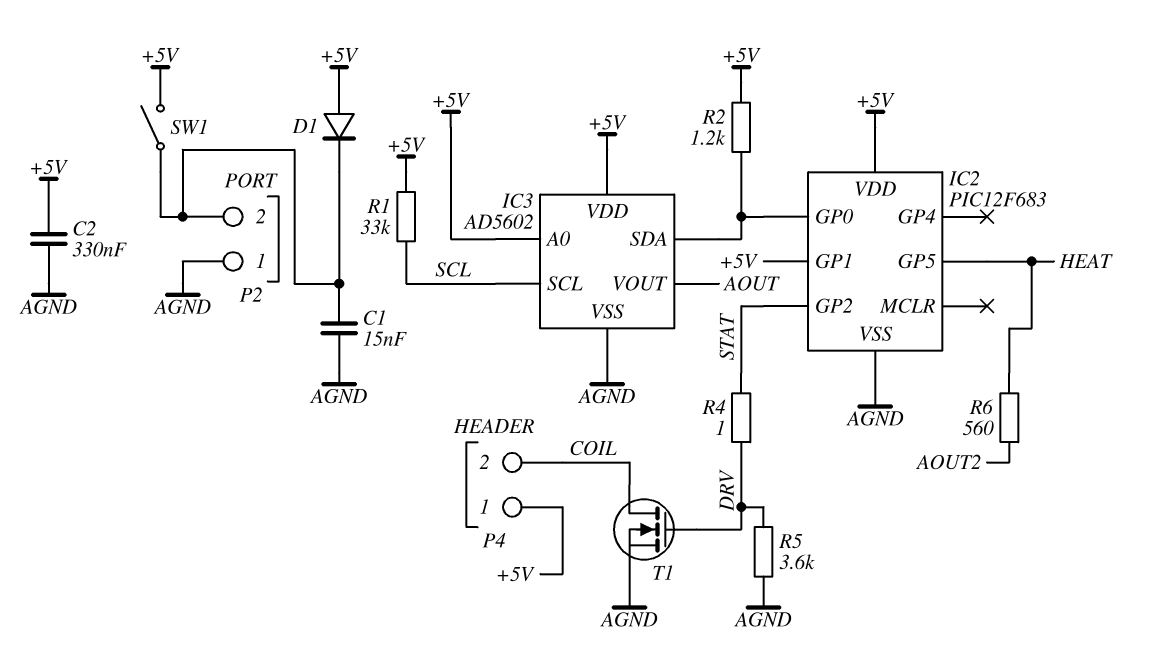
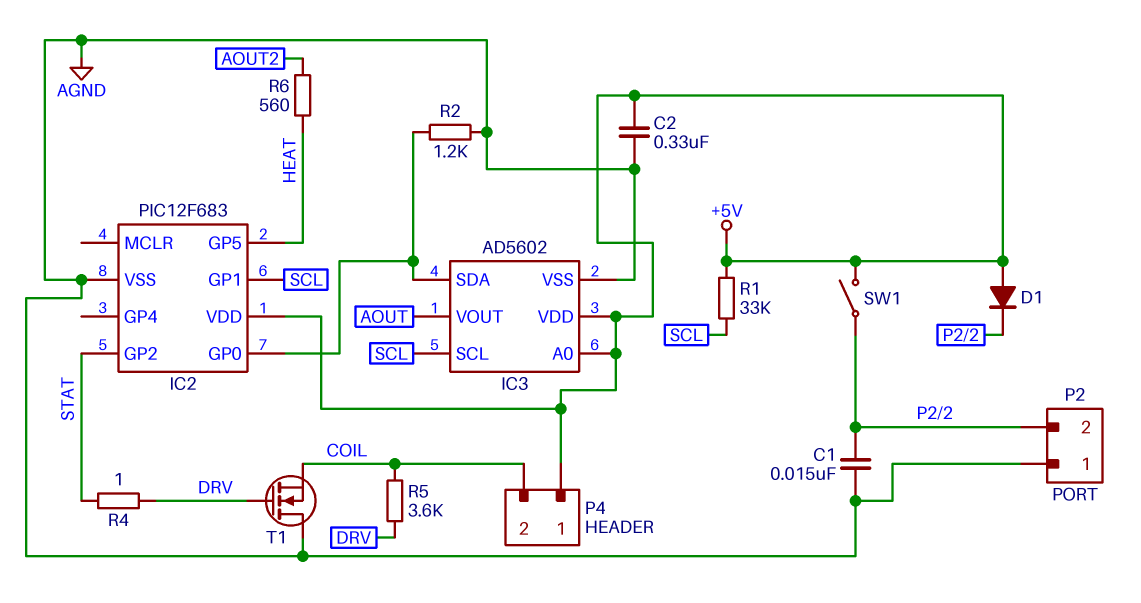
IC2 pin GP1: +5V -> SCL
R2: 1.2k (+5V, IC2/GP0) -> 1.2k (AGND, IC2/GP0)
R5: 3.6k (AGND, DRV) -> 3.6k (COIL, DRV)
T1: NMOS (G DRV, D COIL, S AGND) -> NMOS (G DRV, D AGND, S COIL)

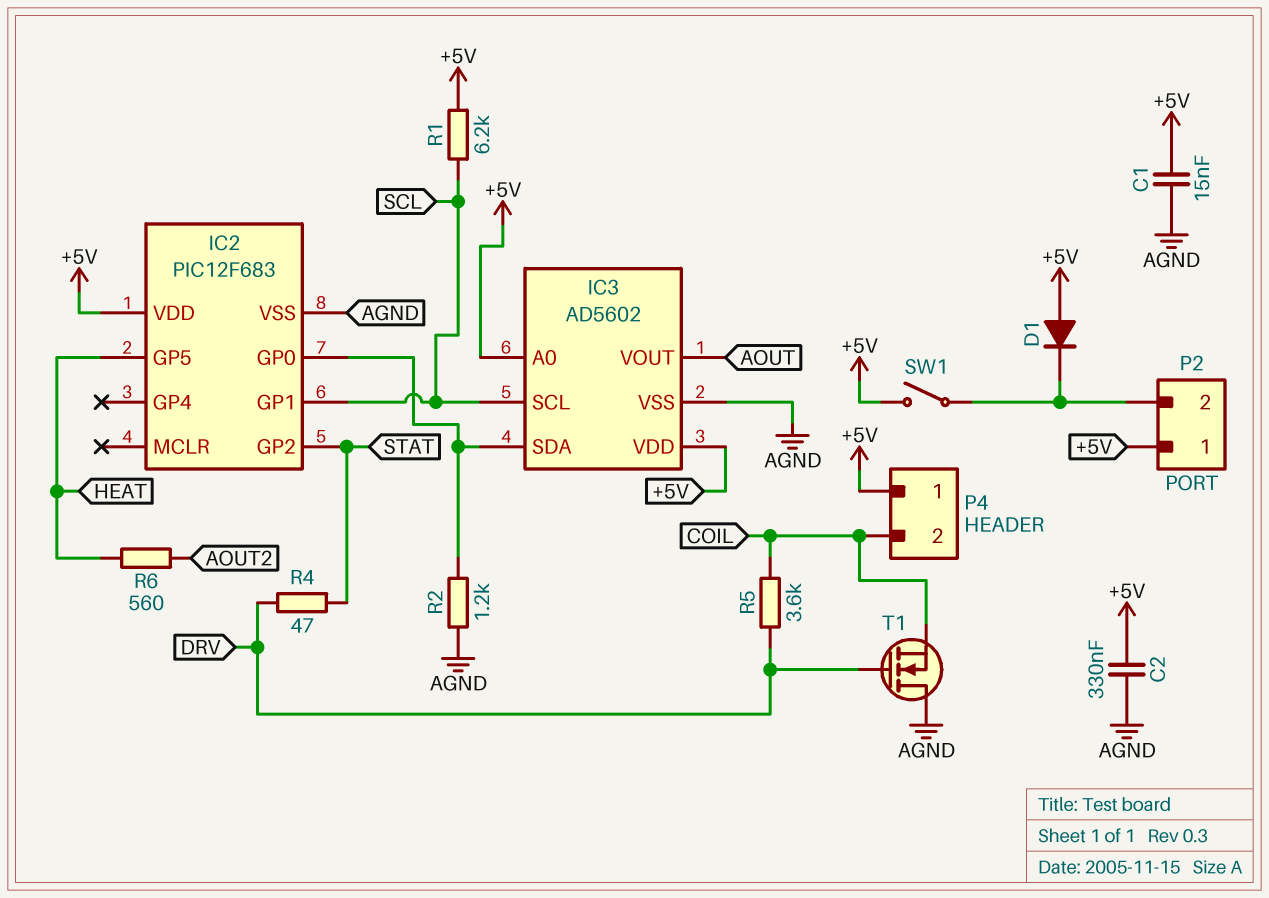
C1: 15nF (AGND, P2/2) -> 15nF (+5V, AGND)
P2 pin 1: AGND -> +5V
R1: 33k (+5V, SCL) -> 6.2k (+5V, SCL)
R4: 1 (DRV, STAT) -> 47 (DRV, STAT)

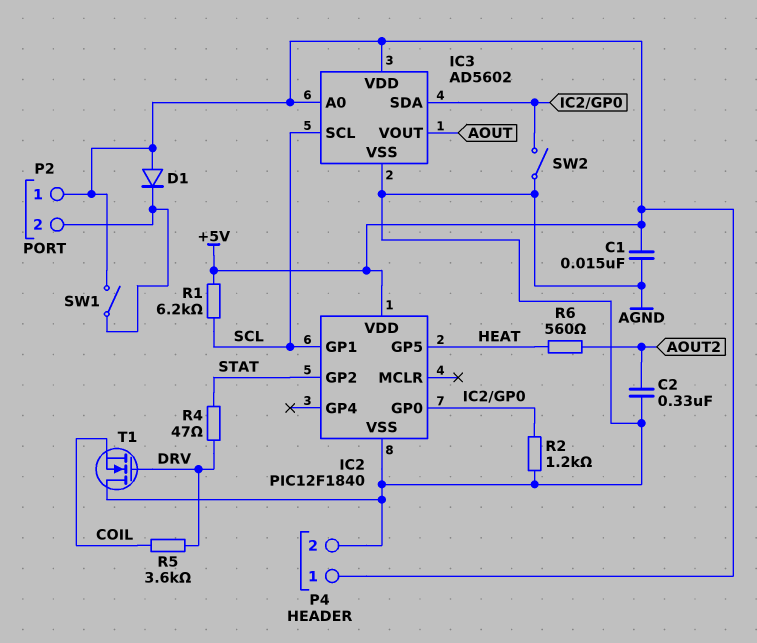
C2: 330nF (+5V, AGND) -> 330nF (AGND, AOUT2)
IC2: PIC12F683 -> PIC12F1840
P4 pin 2: COIL -> AGND
SW2: none -> switch (AGND, IC2/GP0)

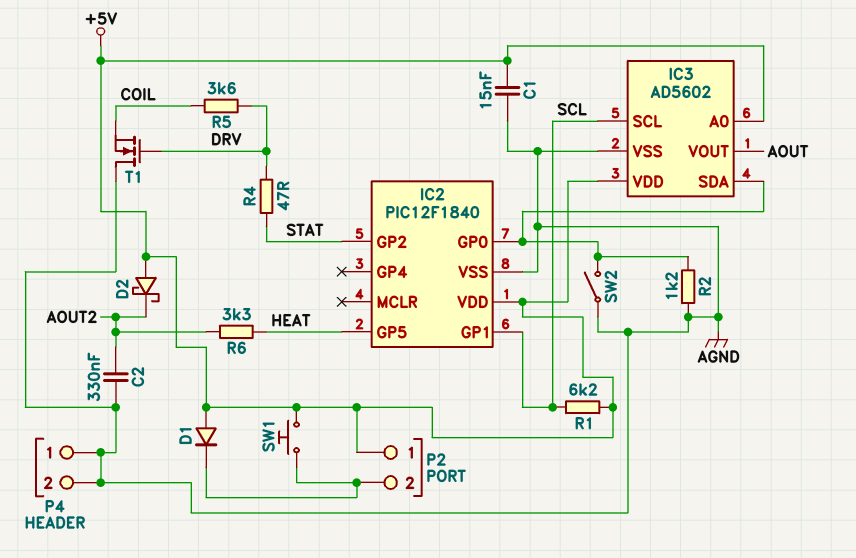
D2: none -> schottky (A +5V, K AOUT2)
P4 pin 1: +5V -> AGND
R6: 560 (AOUT2, HEAT) -> 3.3k (AOUT2, HEAT)
SW1: switch (+5V, P2/2) -> button (+5V, P2/2)

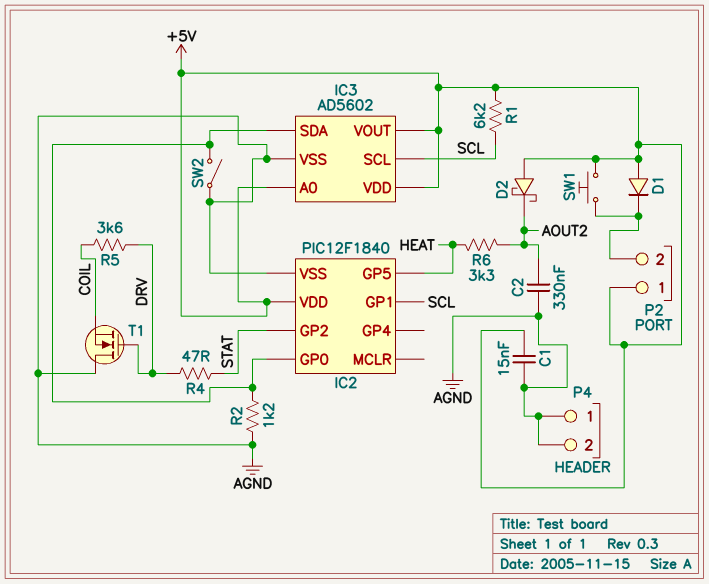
IC3 pin VOUT: AOUT -> +5V

